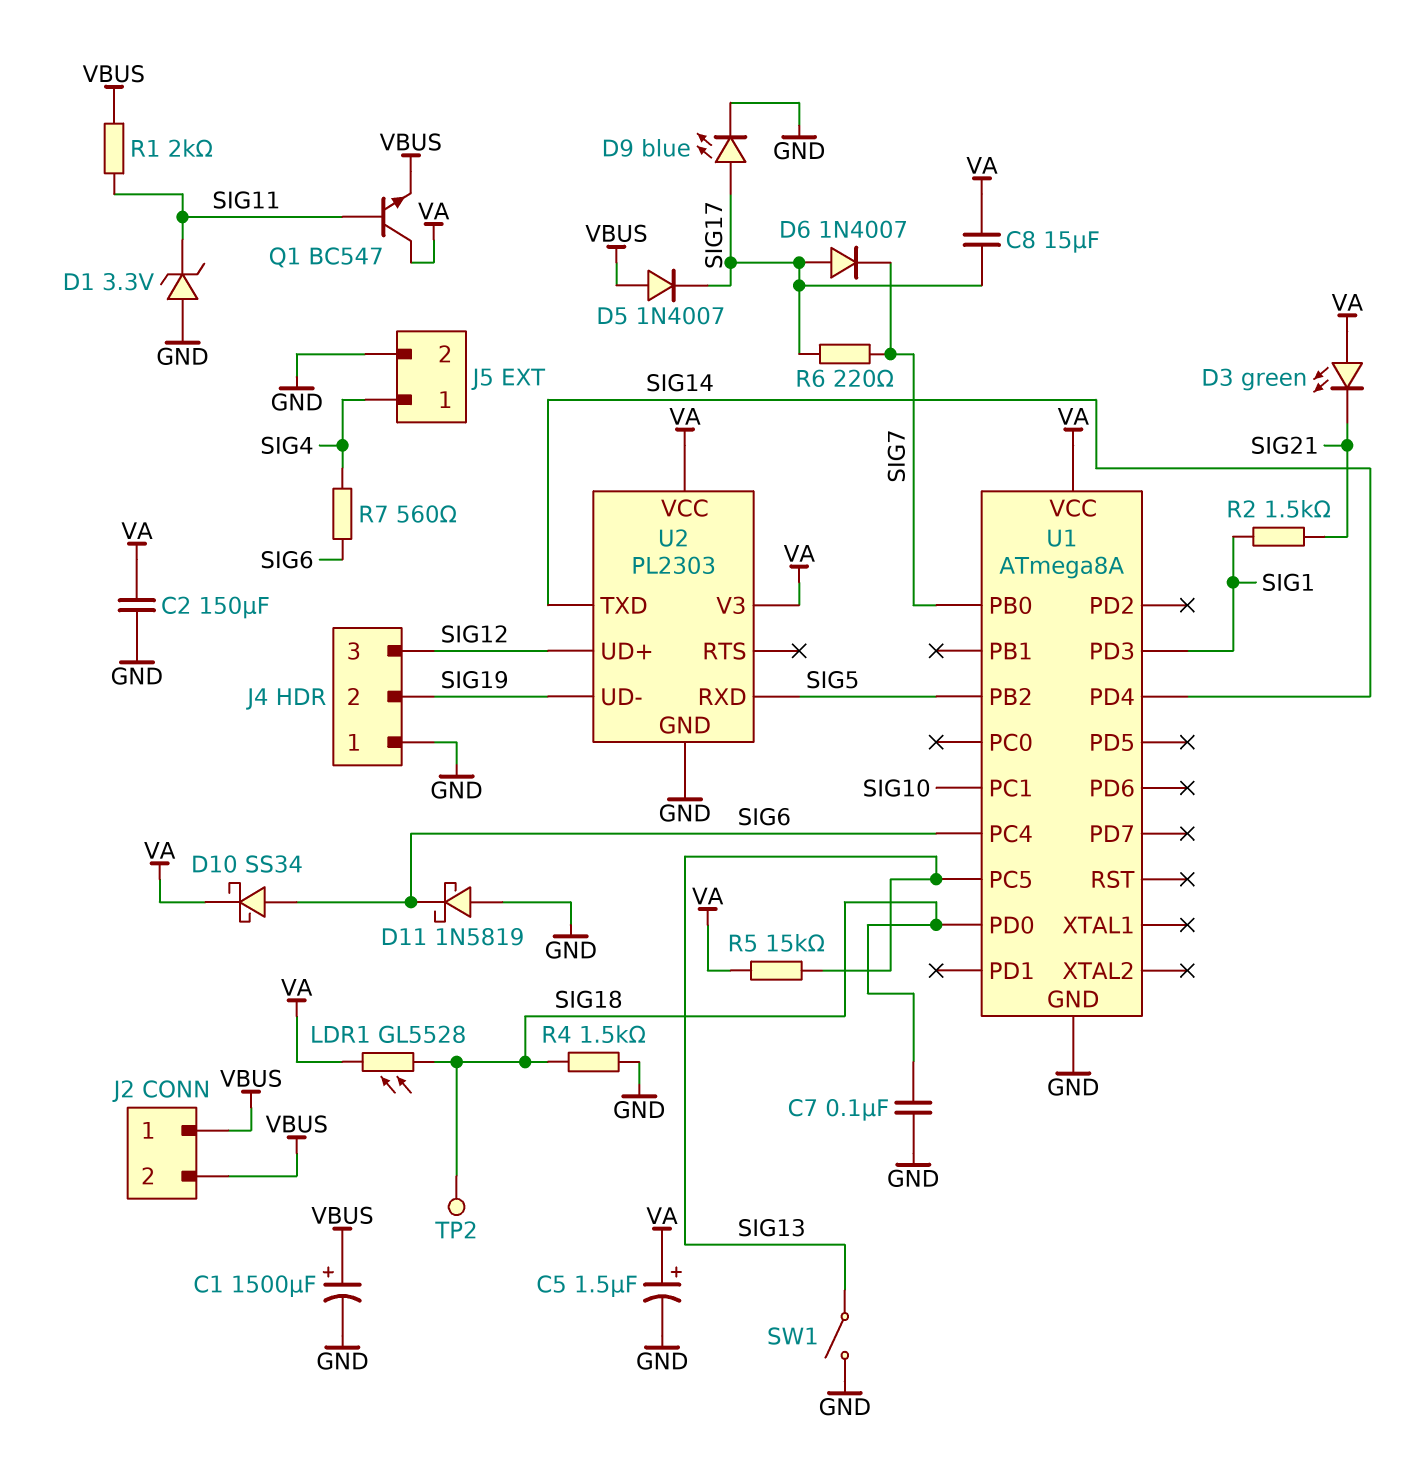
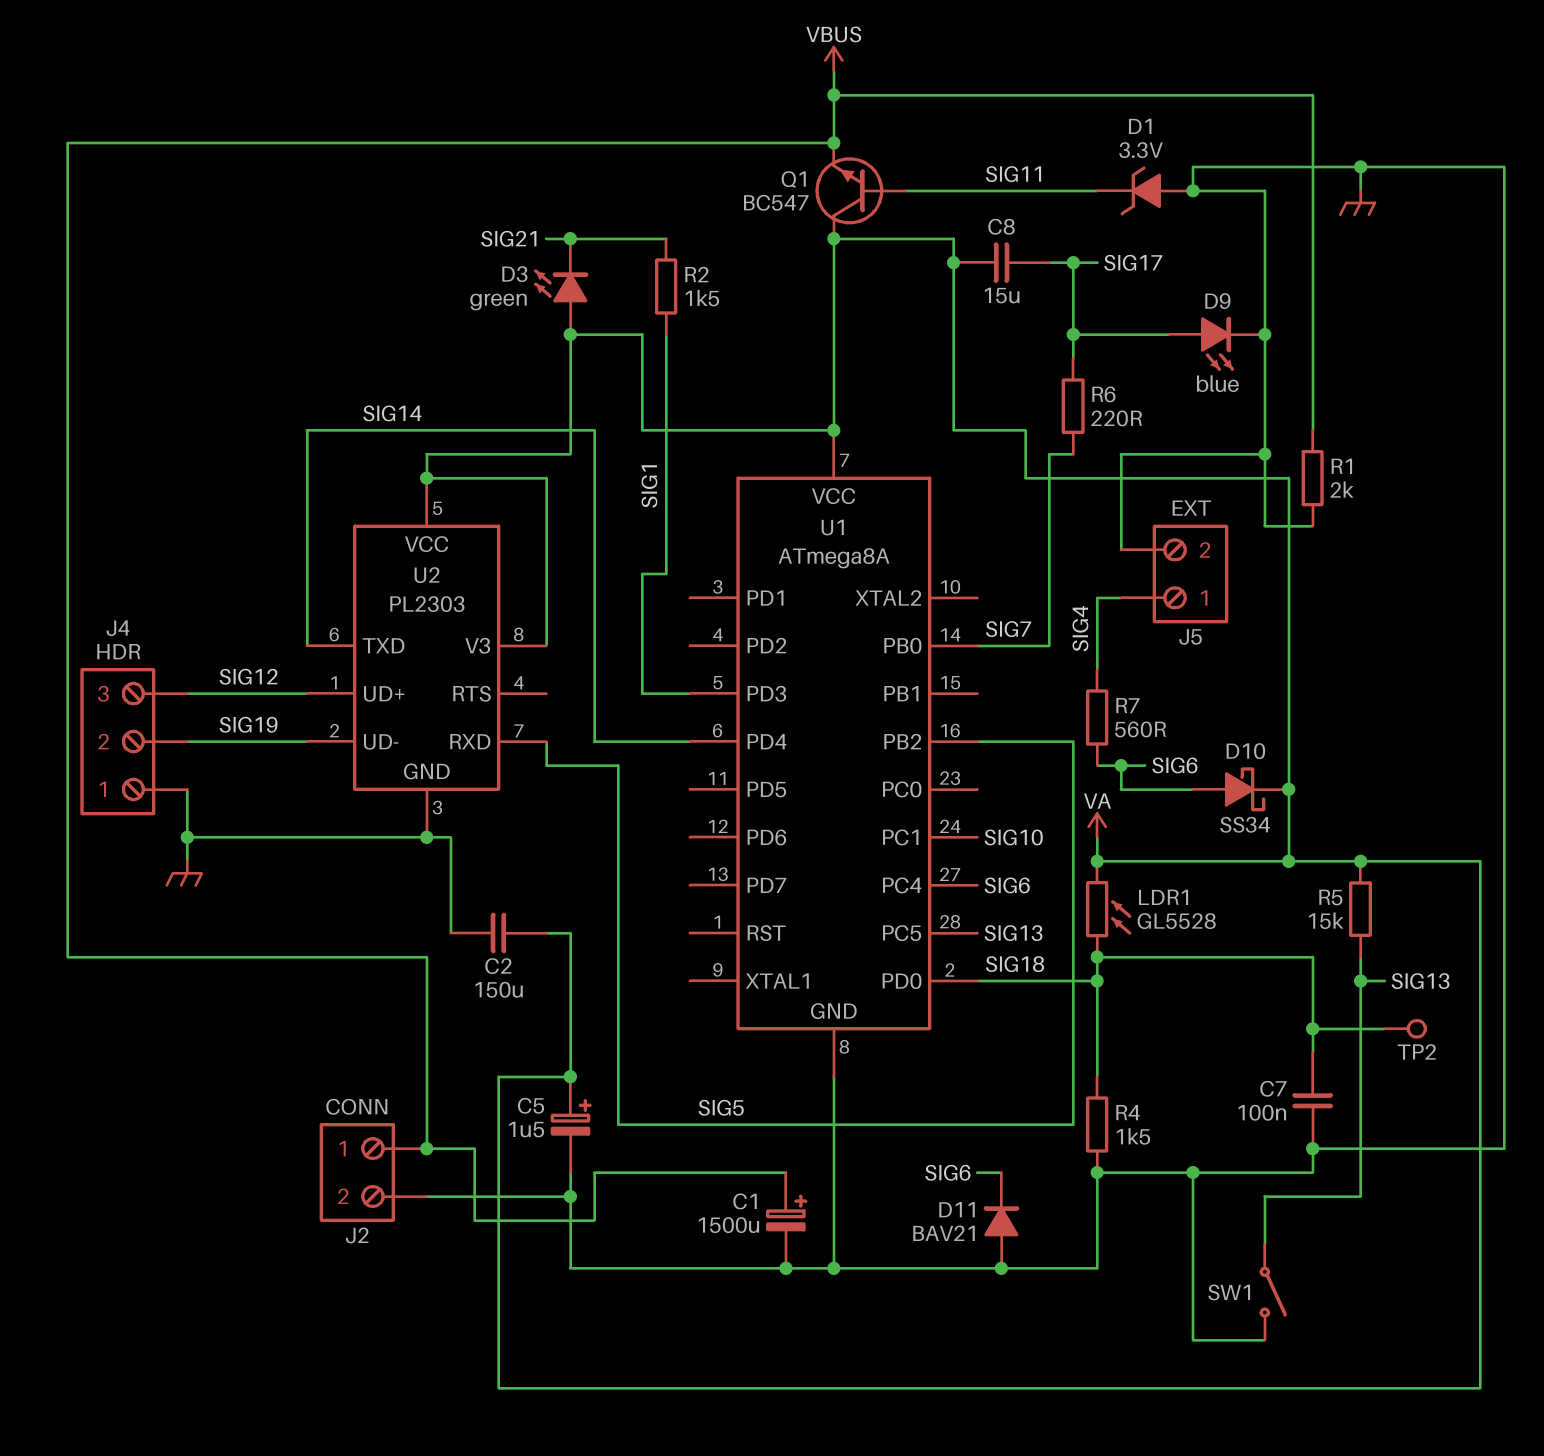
D5: diode 1N4007 (A VBUS, K SIG17) -> none
D6: diode 1N4007 (A SIG17, K SIG7) -> none
D11: schottky 1N5819 (A GND, K SIG6) -> diode BAV21 (A GND, K SIG6)
J2 pin 2: VBUS -> GND
R1: 2k (SIG11, VBUS) -> 2k (GND, VBUS)

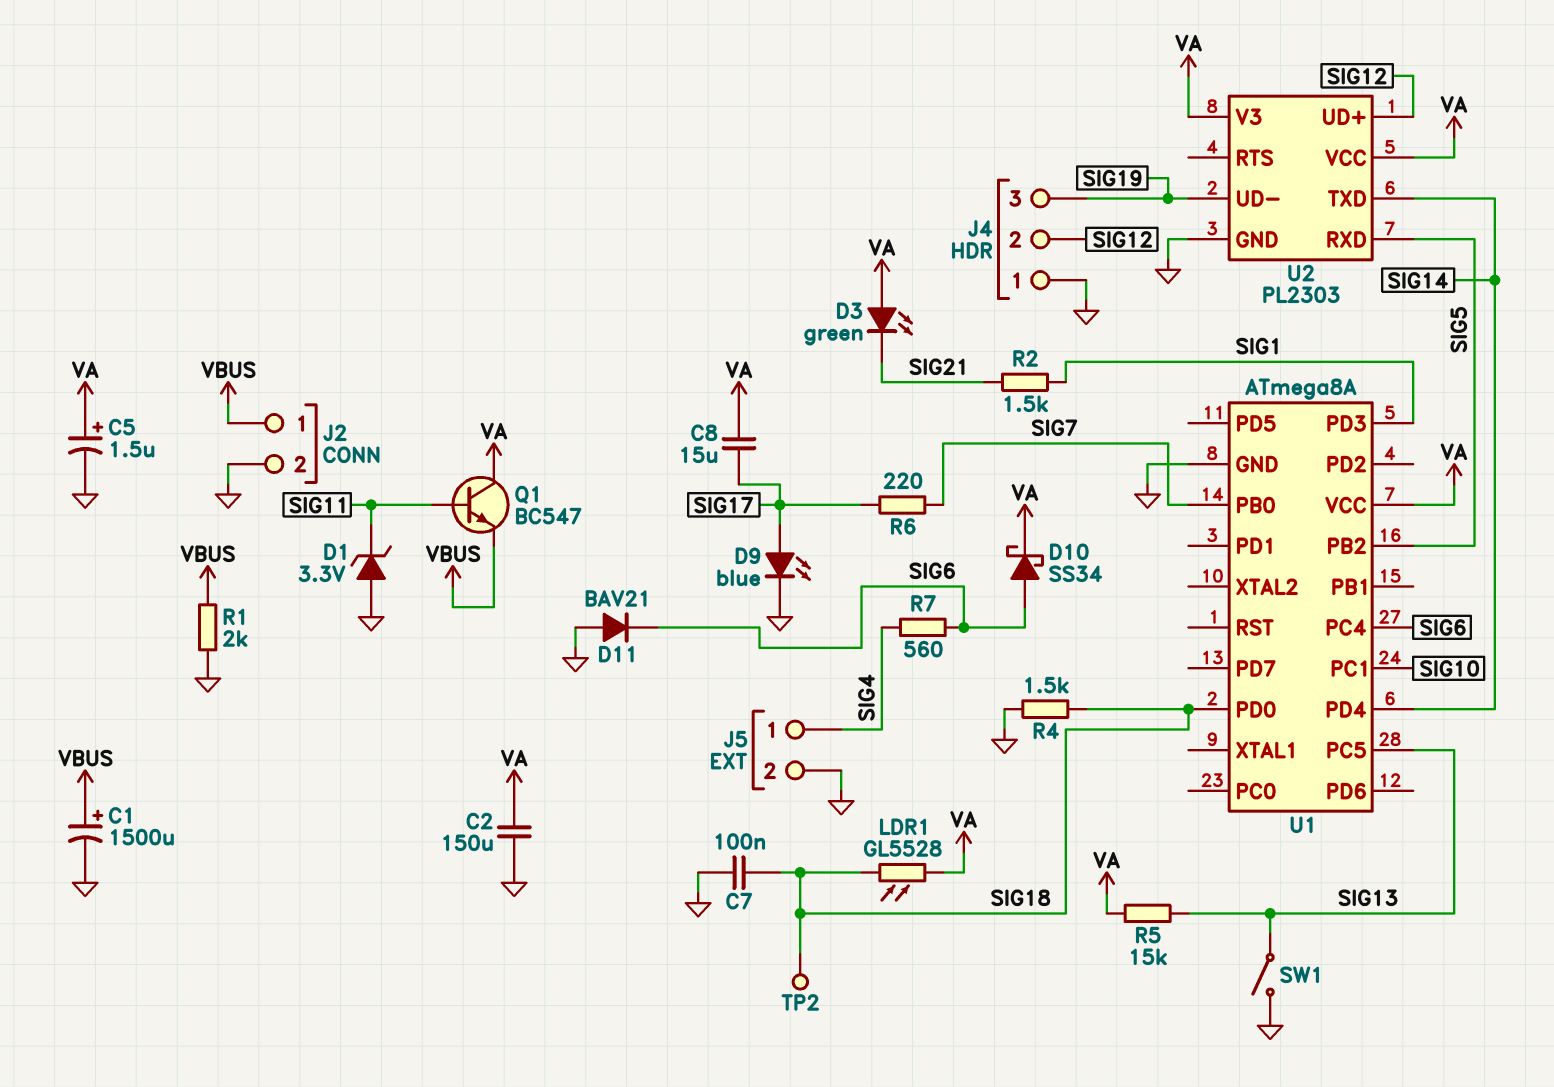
J4 pin 2: SIG19 -> SIG12
J4 pin 3: SIG12 -> SIG19

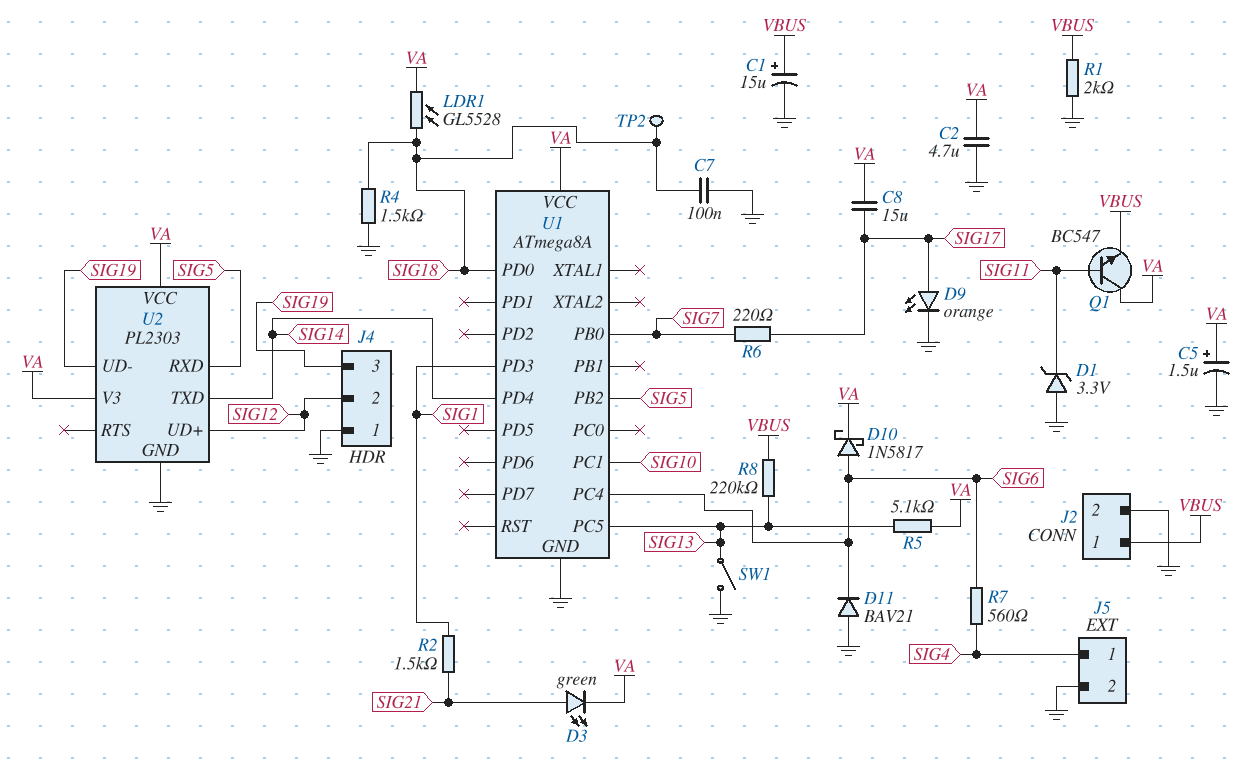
C1: 1500uF (plus VBUS, minus GND) -> 15uF (plus VBUS, minus GND)
C2: 150uF (GND, VA) -> 4.7uF (GND, VA)
D3: LED green (A VA, K SIG21) -> LED green (A SIG21, K VA)
D9: LED blue (A SIG17, K GND) -> LED orange (A SIG17, K GND)
D10: schottky SS34 (A SIG6, K VA) -> schottky 1N5817 (A SIG6, K VA)
R5: 15k (SIG13, VA) -> 5.1k (SIG13, VA)
R8: none -> 220k (SIG13, VBUS)

